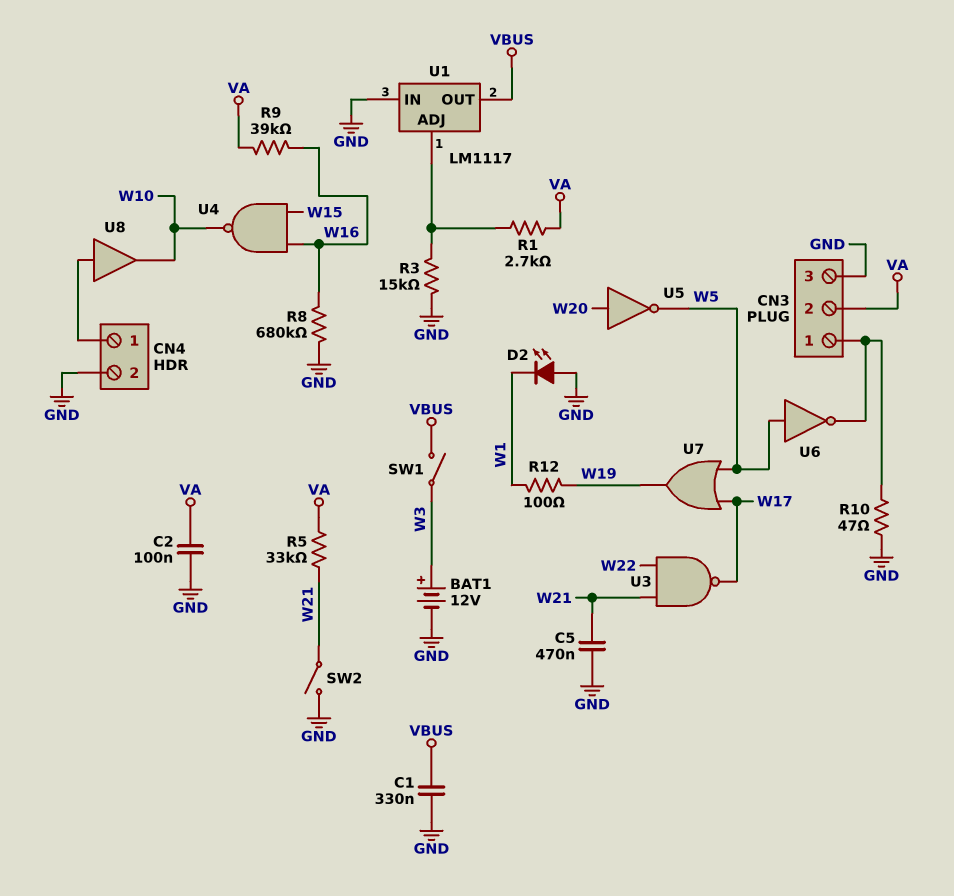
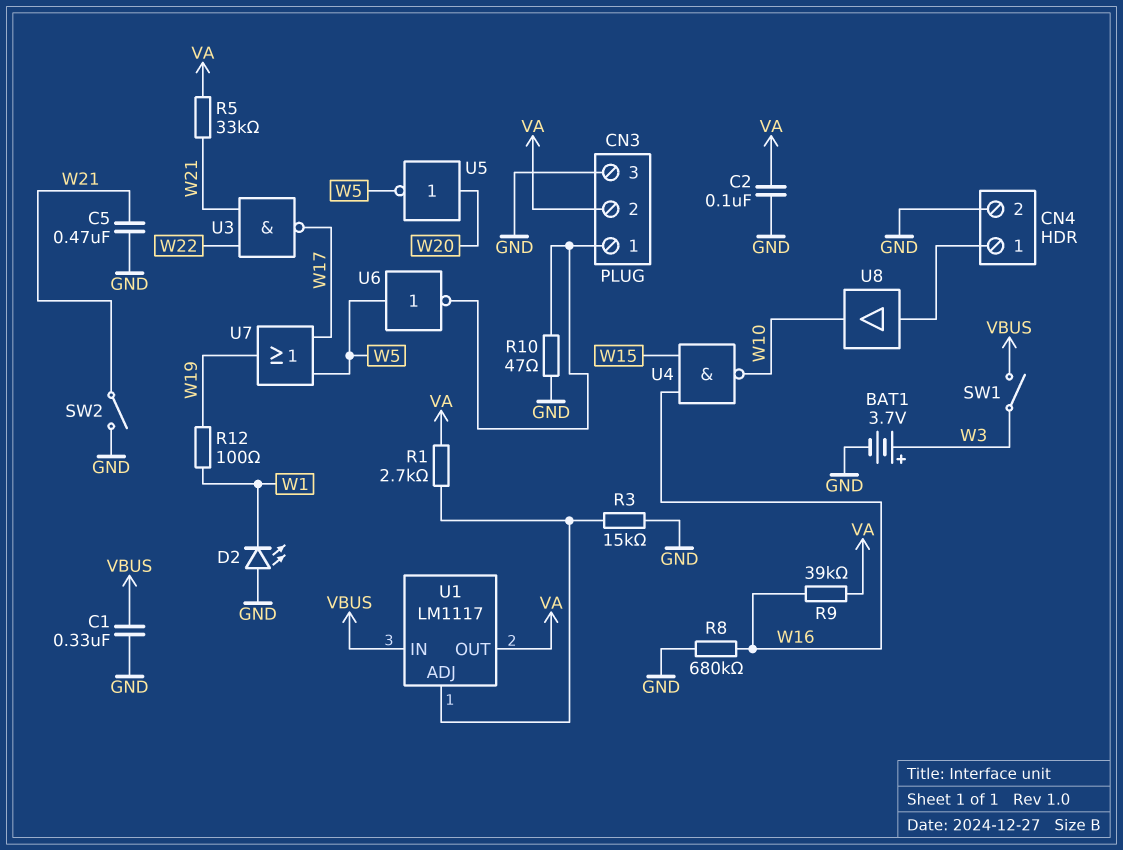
BAT1: 12V (plus W3, minus GND) -> 3.7V (plus W3, minus GND)
U1 pin IN: GND -> VBUS
U1 pin OUT: VBUS -> VA

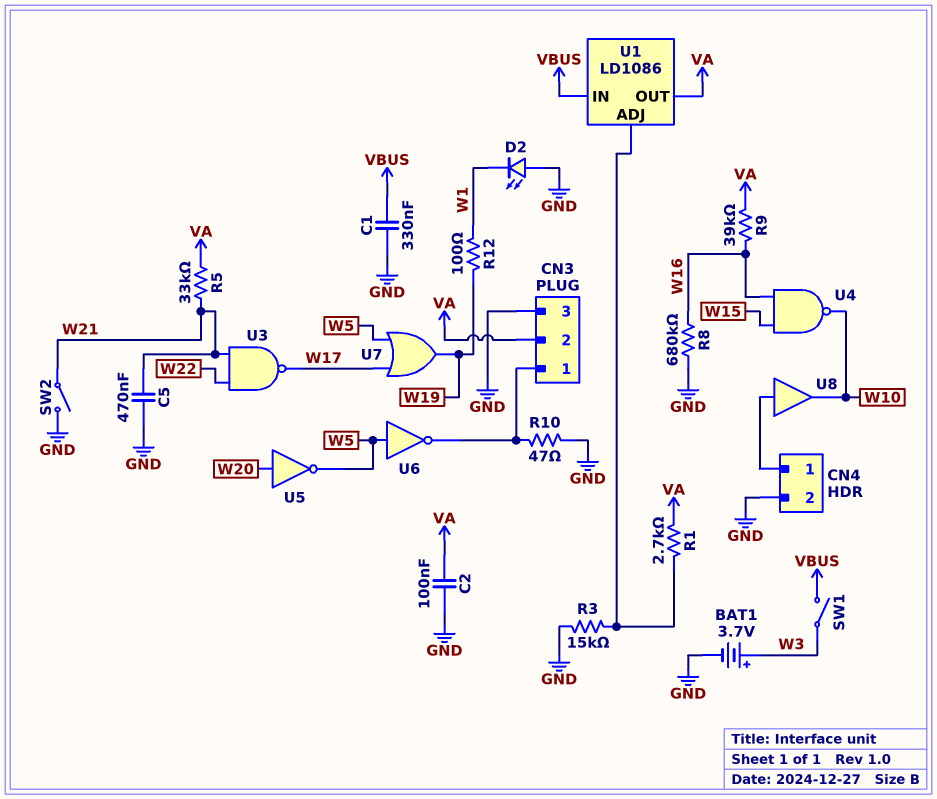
U1: LM1117 -> LD1086

